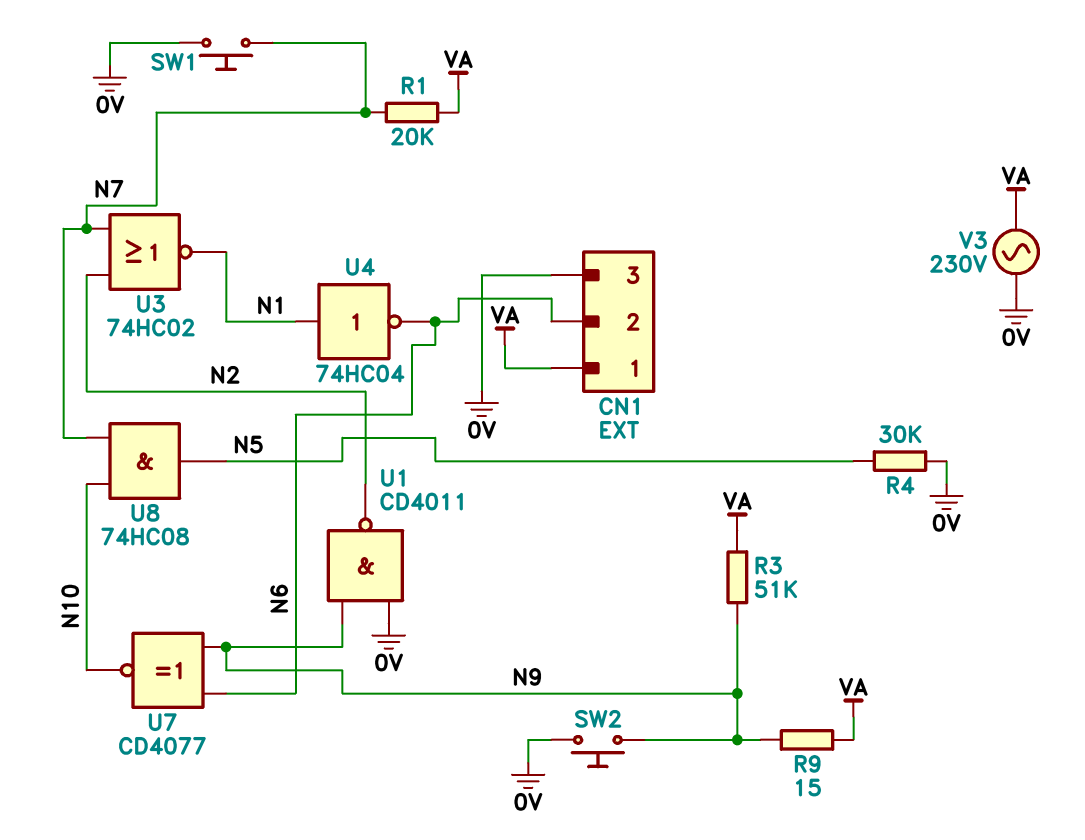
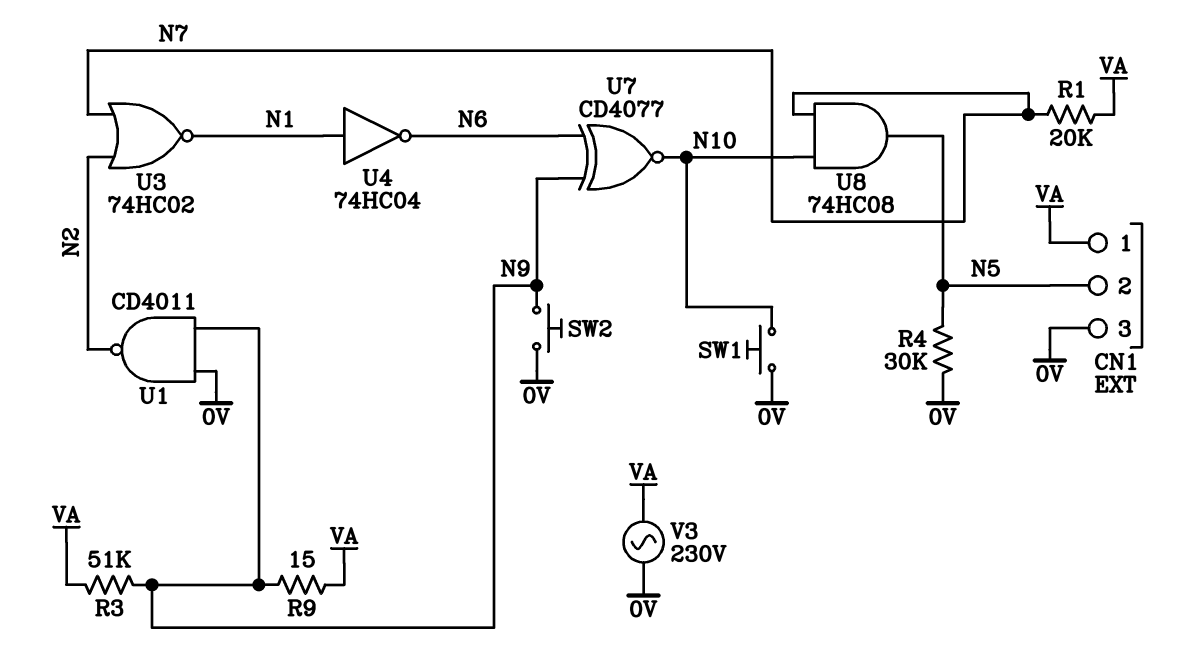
CN1 pin 2: N6 -> N5
SW1: button (0V, N7) -> button (0V, N10)

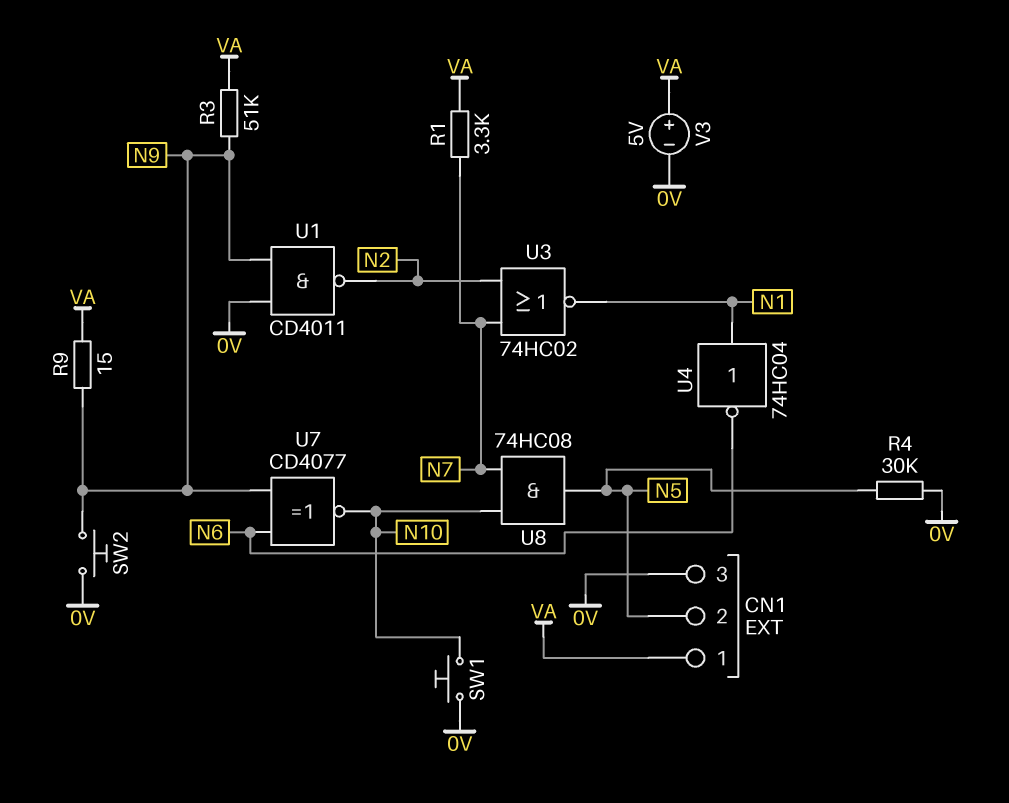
R1: 20k (N7, VA) -> 3.3k (N7, VA)
V3: AC 230V (0V, VA) -> 5V (plus VA, minus 0V)

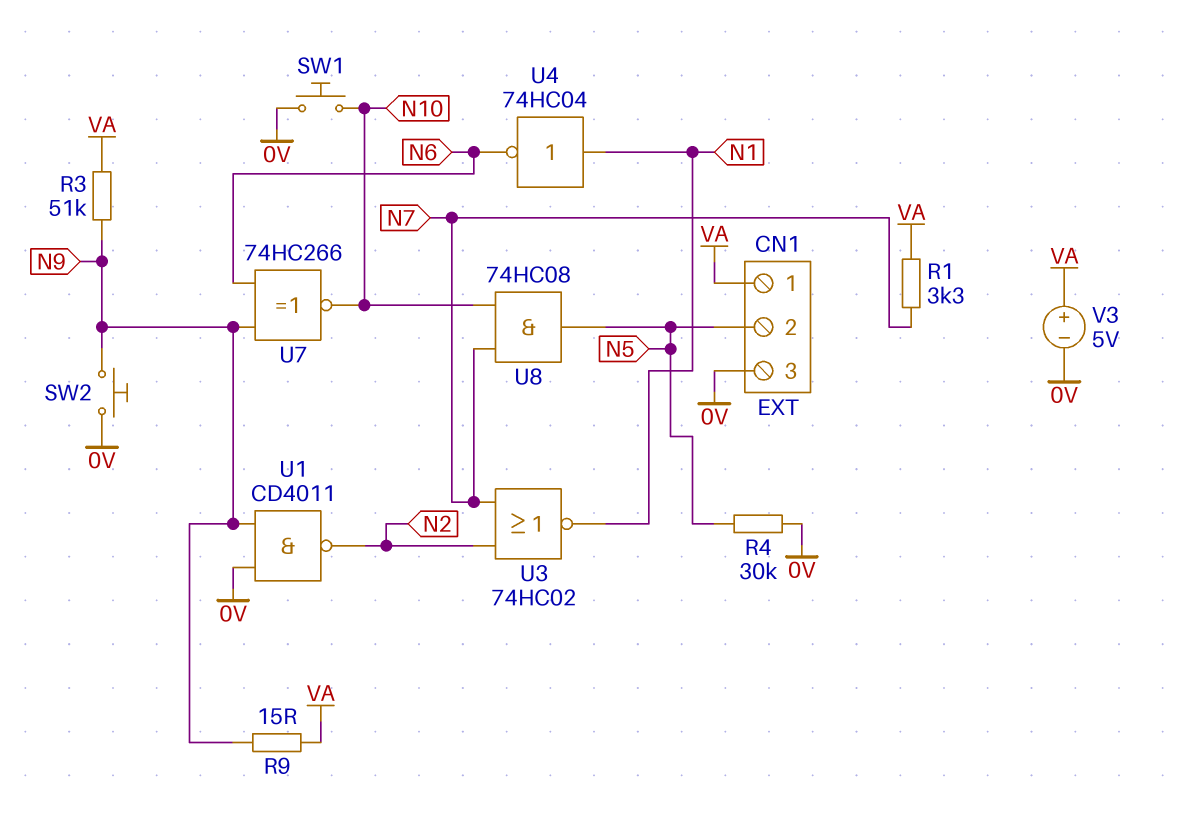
U7: XNOR CD4077 (in N6, in N9, out N10) -> XNOR 74HC266 (in N6, in N9, out N10)

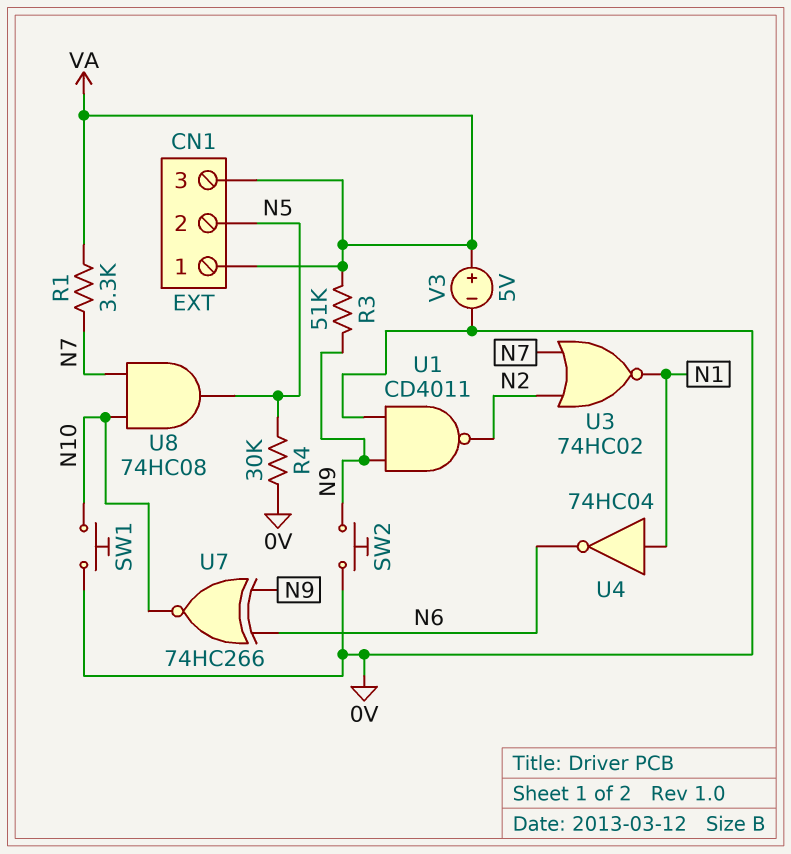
CN1 pin 3: 0V -> VA
R9: 15 (N9, VA) -> none

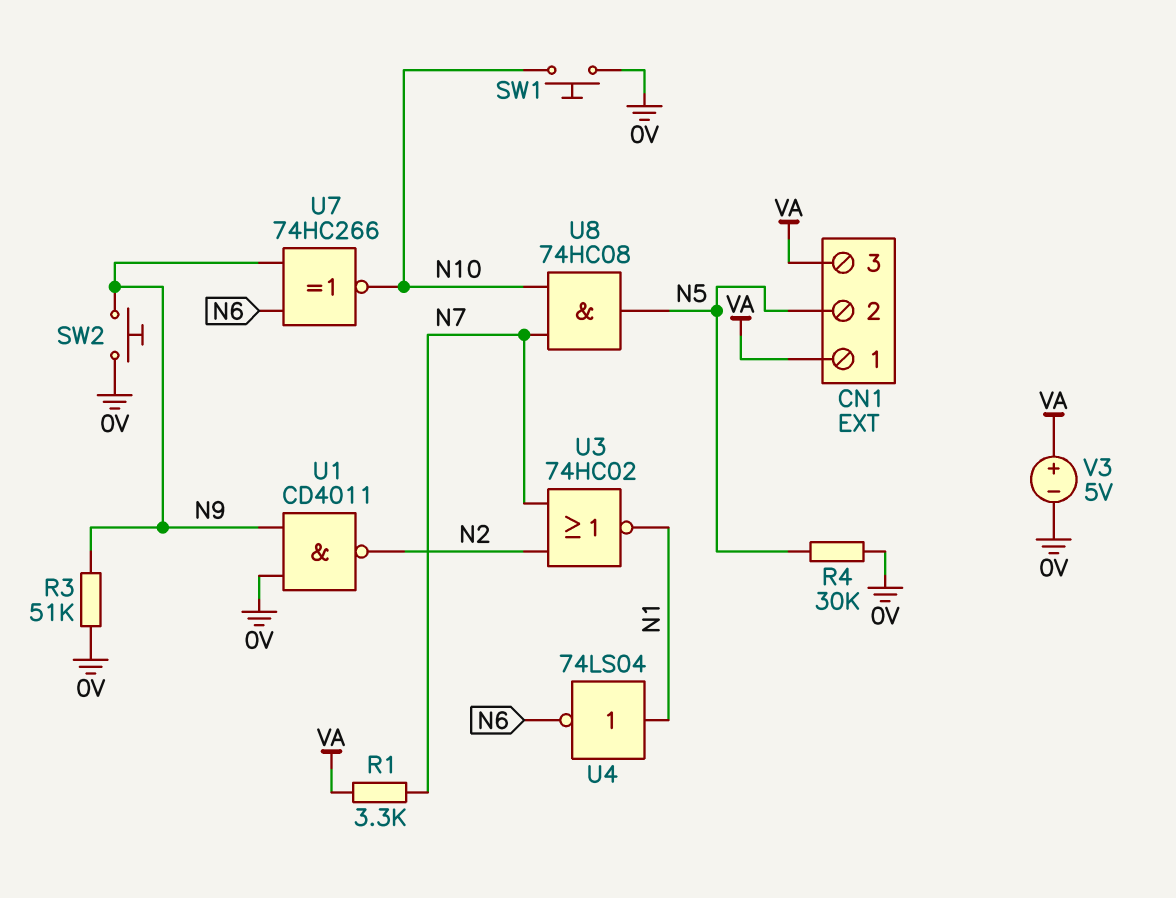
R3: 51k (N9, VA) -> 51k (0V, N9)
U4: NOT 74HC04 (in N1, out N6) -> NOT 74LS04 (in N1, out N6)

